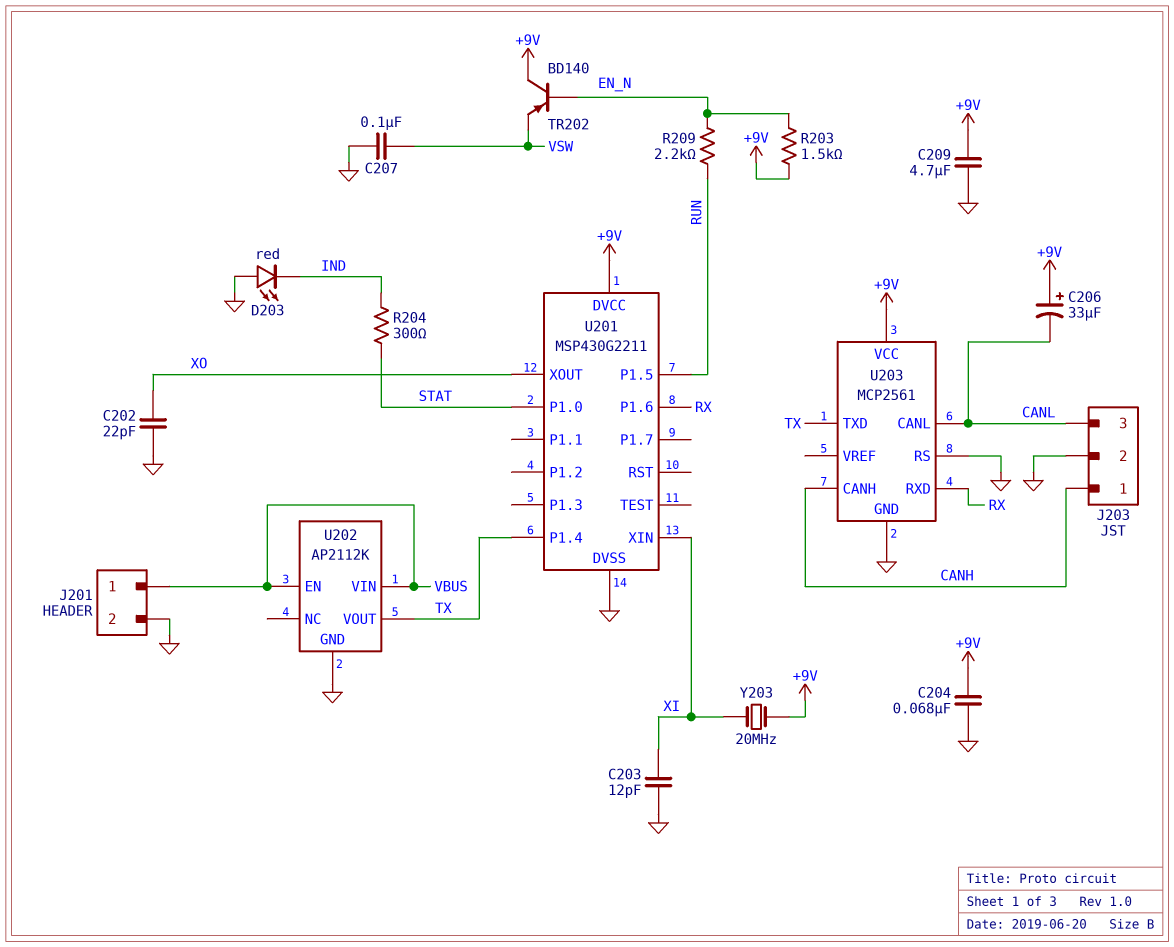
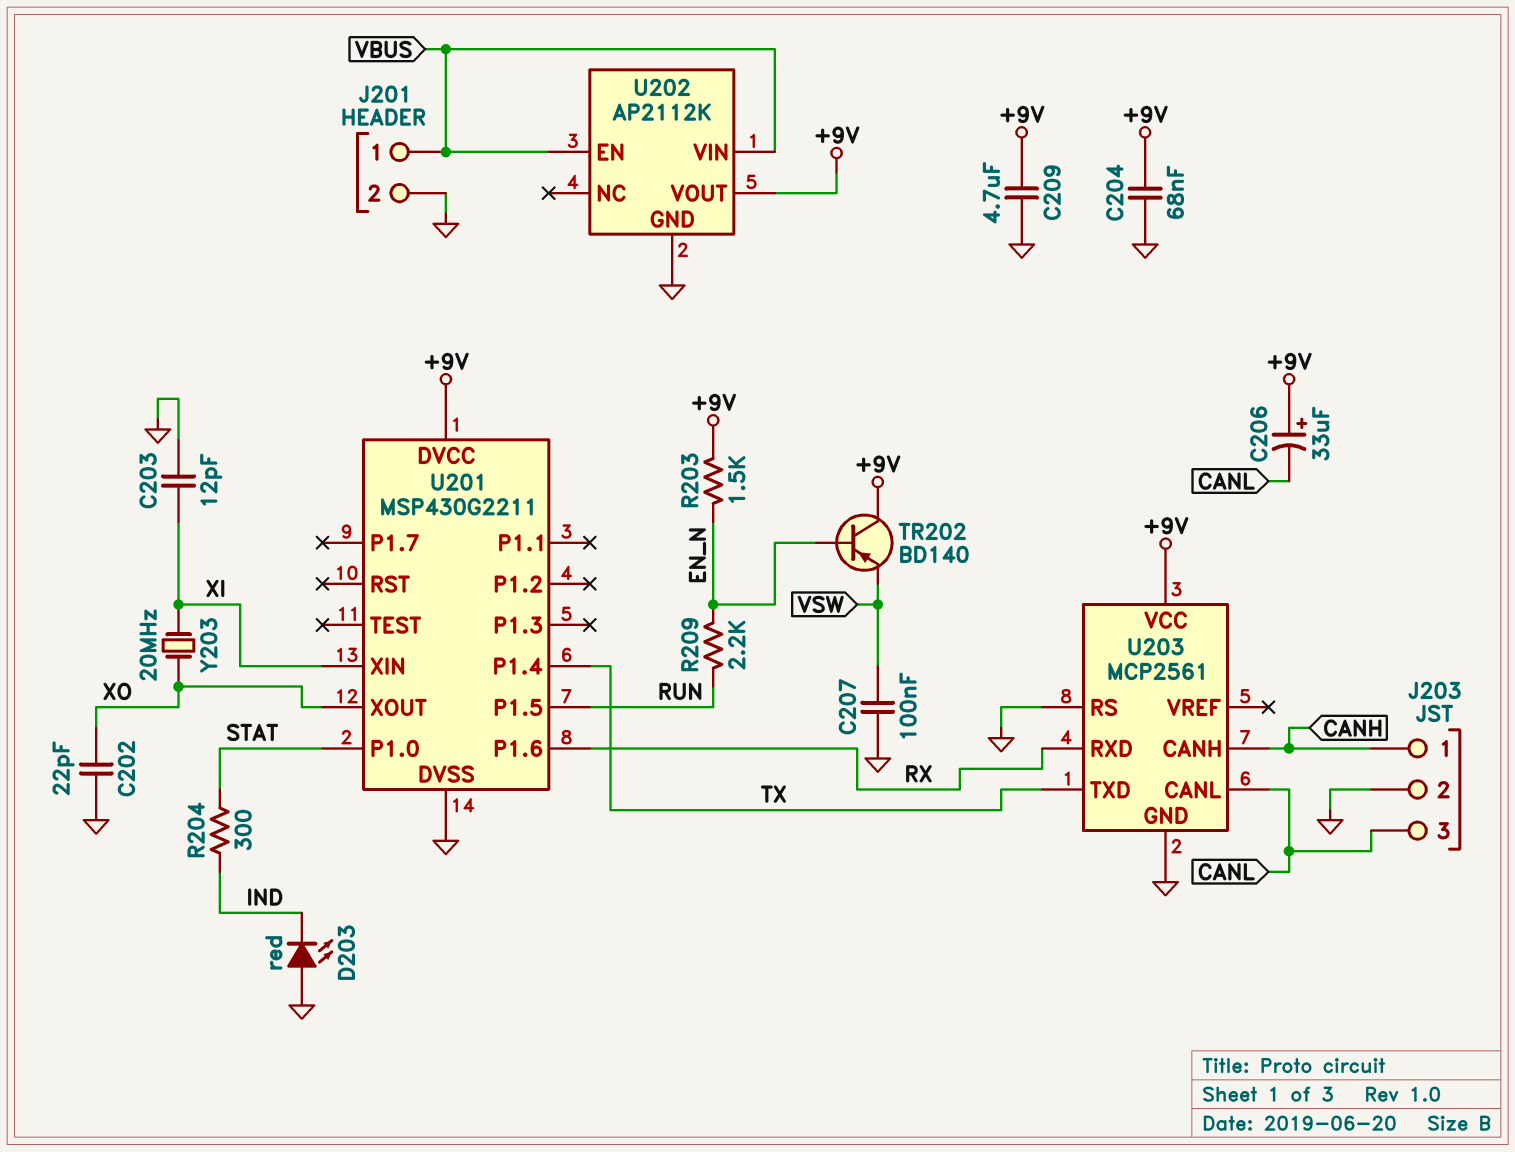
U202 pin VOUT: TX -> +9V
Y203: 20MHz (+9V, XI) -> 20MHz (XI, XO)

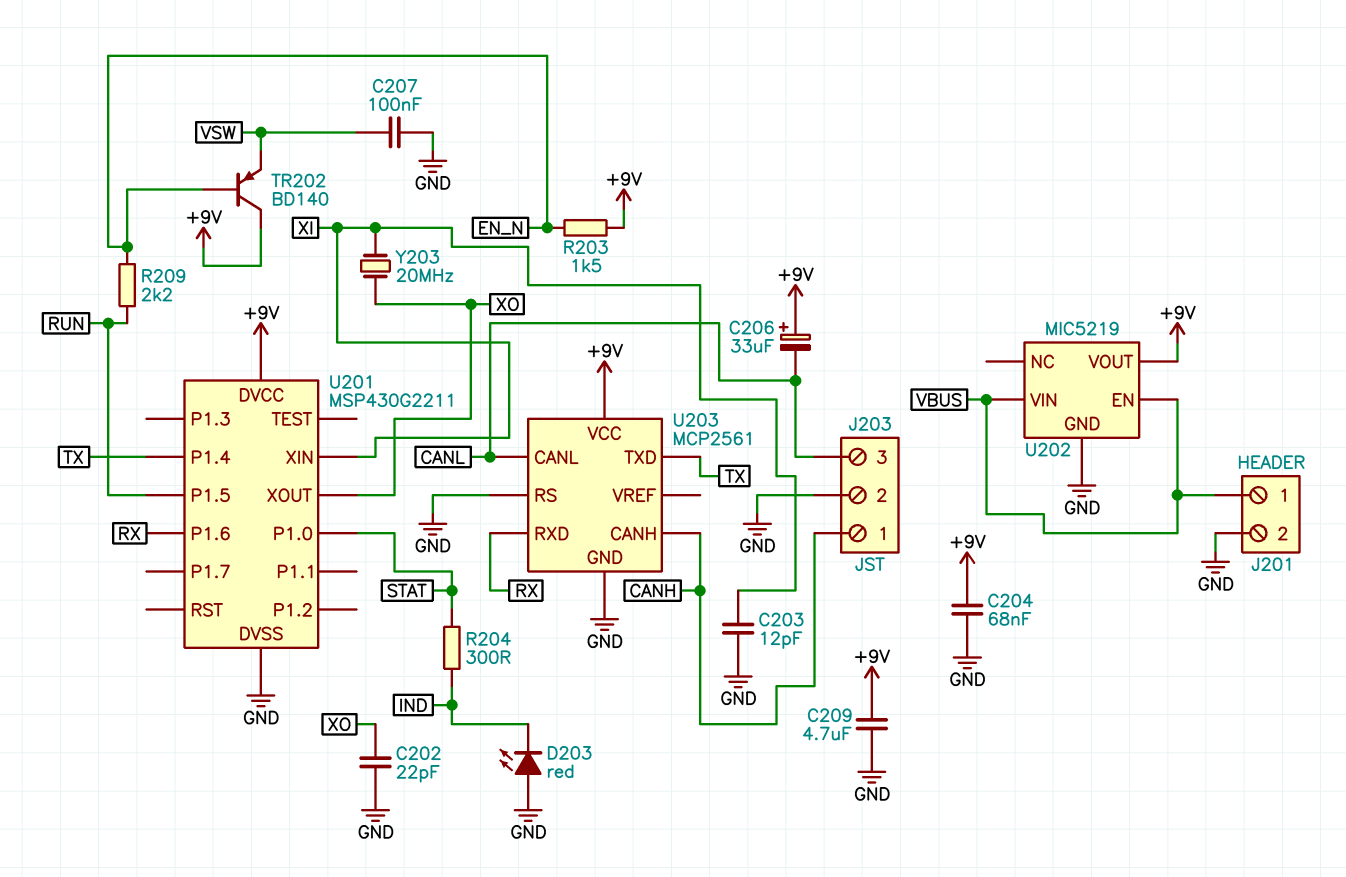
U202: AP2112K -> MIC5219

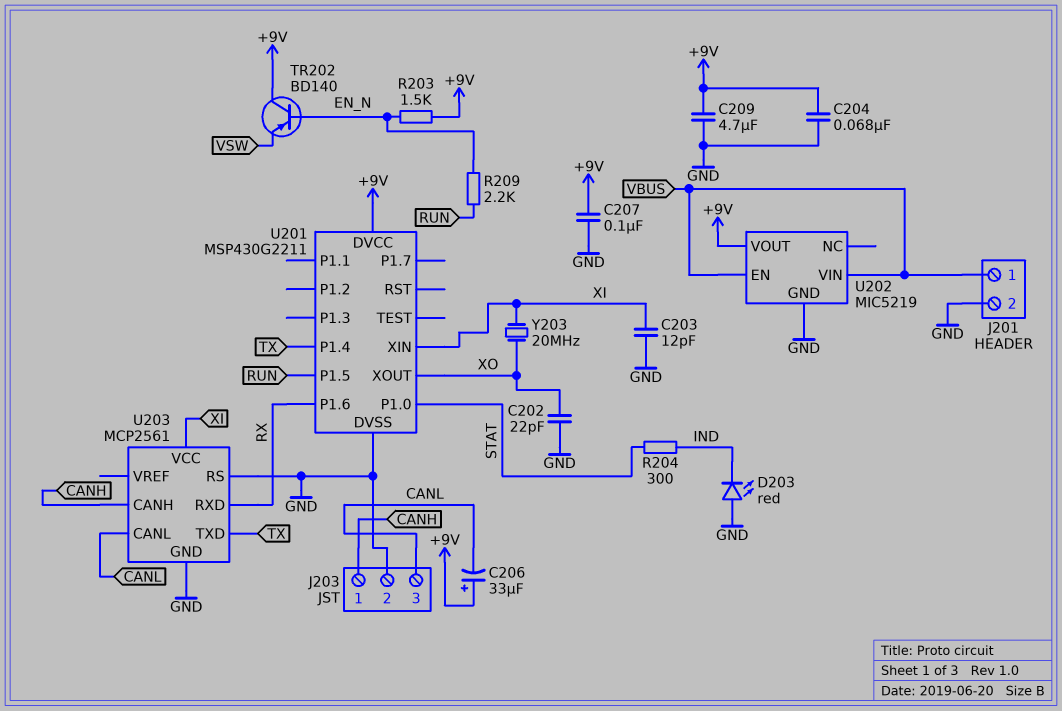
C207: 100nF (GND, VSW) -> 100nF (+9V, GND)
U203 pin VCC: +9V -> XI

